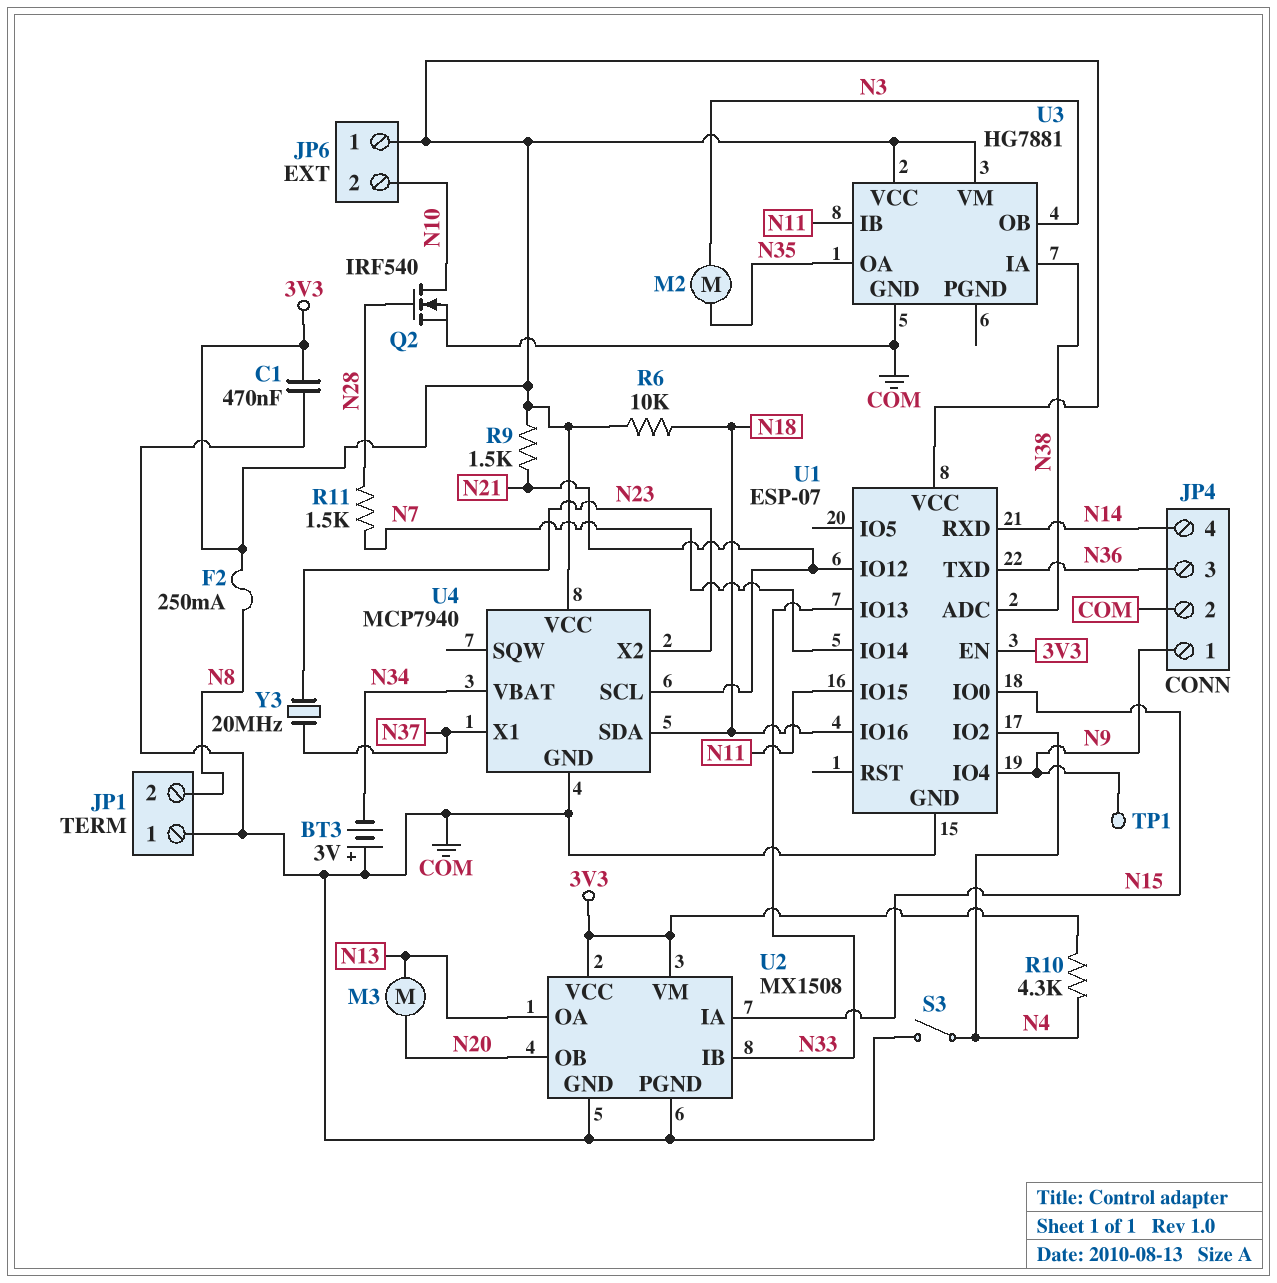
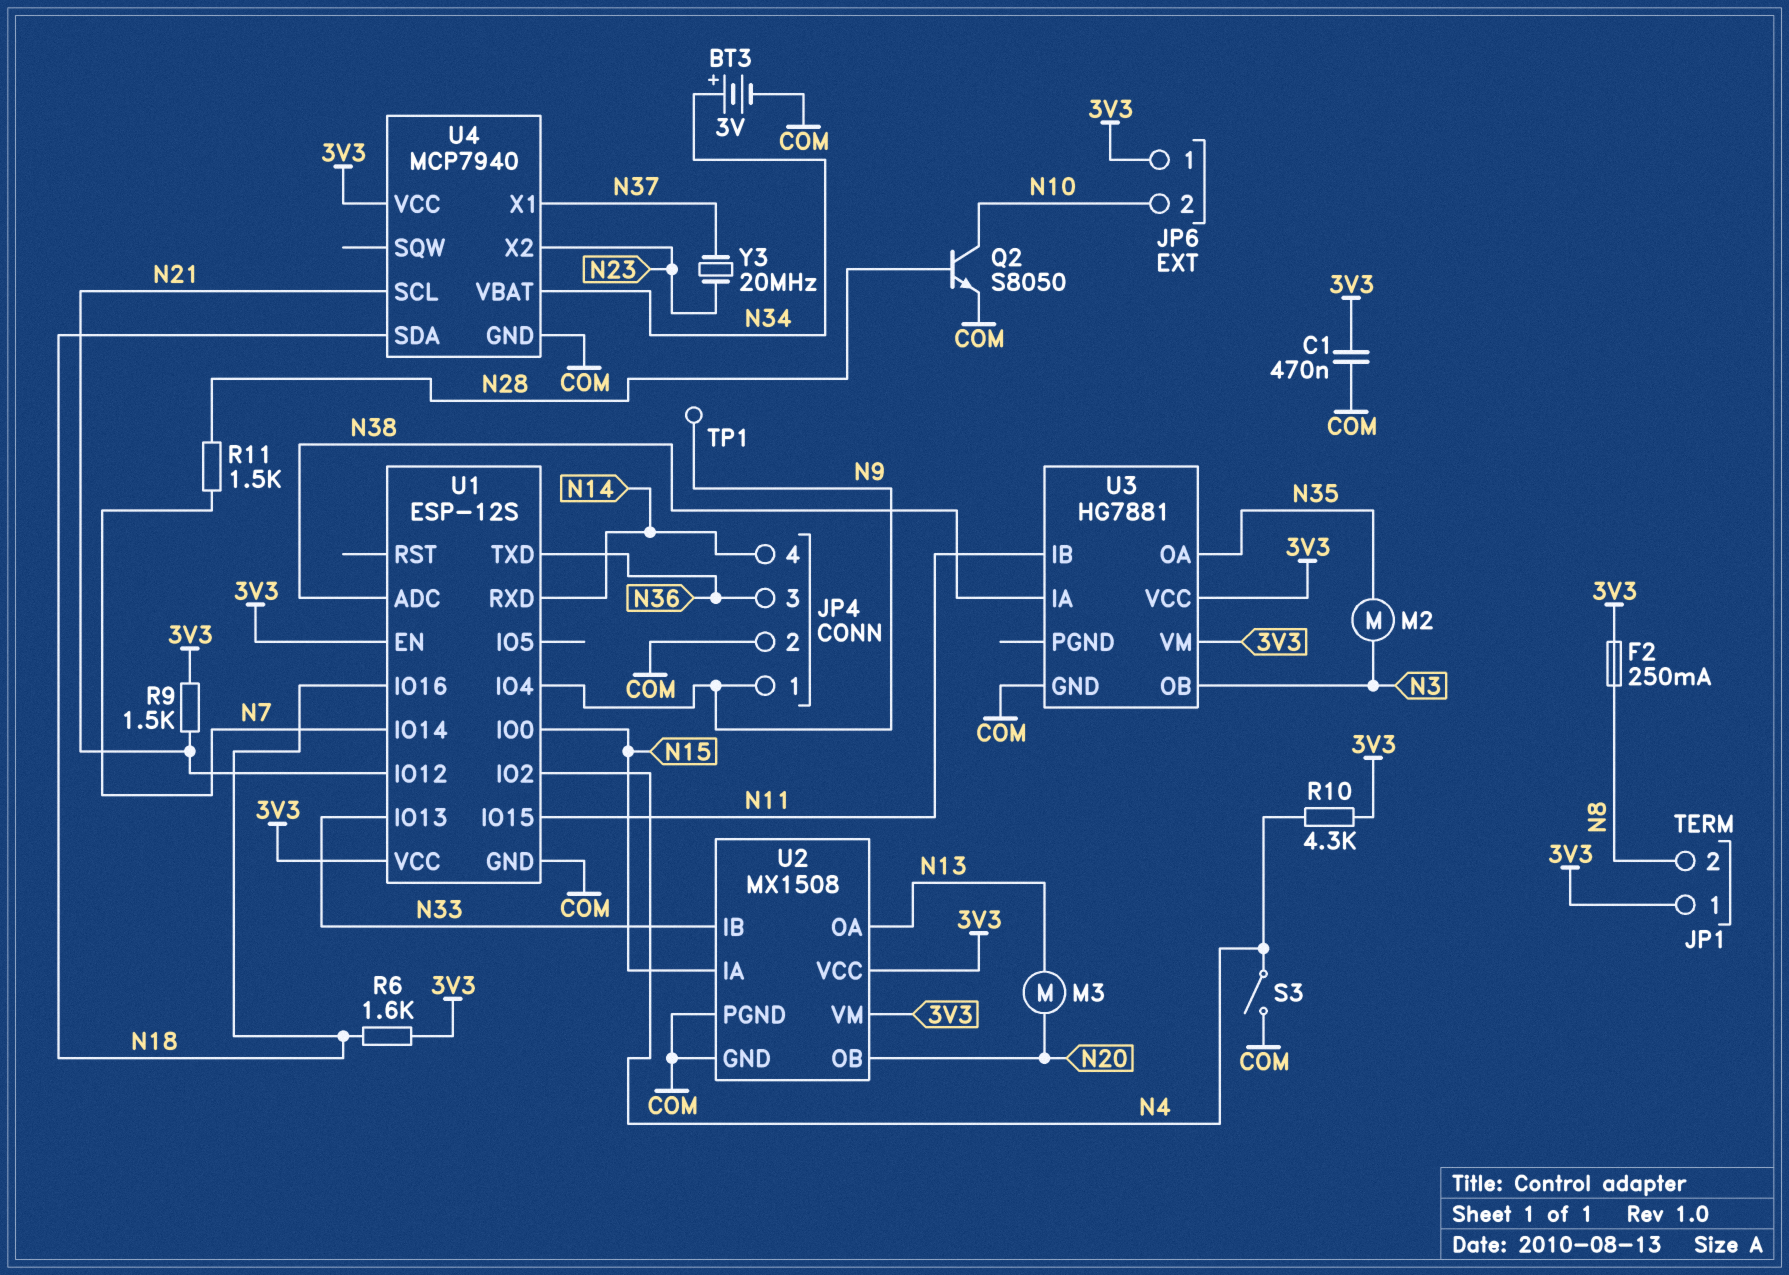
BT3: 3V (plus COM, minus N34) -> 3V (plus N34, minus COM)
JP1 pin 1: COM -> 3V3
Q2: NMOS IRF540 (G N28, D N10, S COM) -> NPN S8050 (B N28, C N10, E COM)
R6: 10k (3V3, N18) -> 1.6k (3V3, N18)
U1: ESP-07 -> ESP-12S

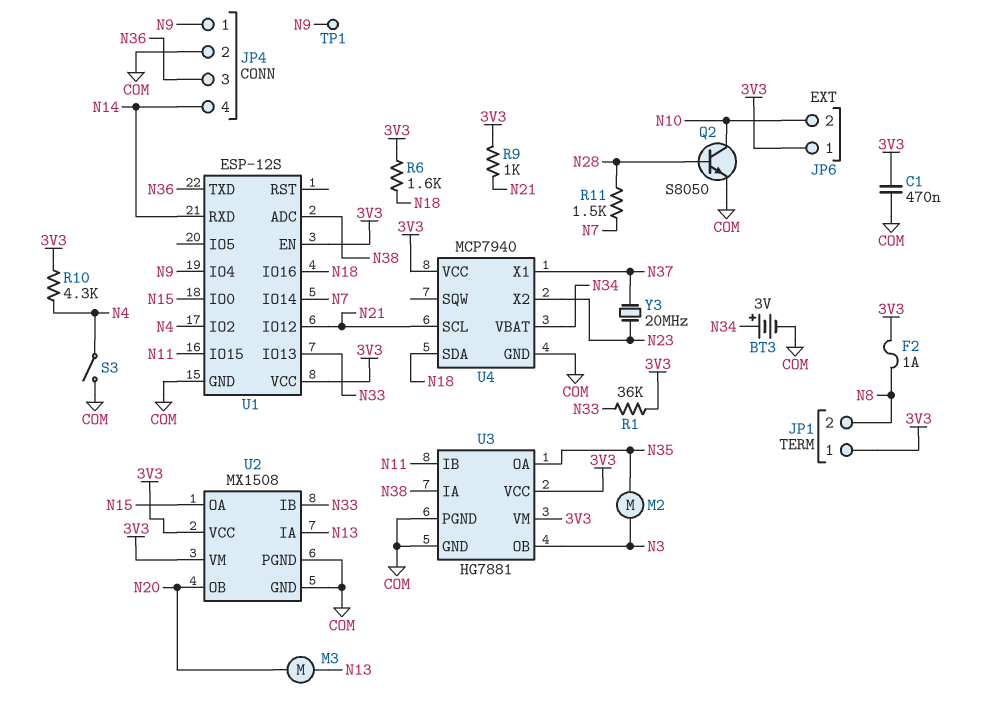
F2: 250mA (3V3, N8) -> 1A (3V3, N8)
R1: none -> 36k (3V3, N33)
R9: 1.5k (3V3, N21) -> 1k (3V3, N21)
U2 pin IA: N15 -> N13
U2 pin OA: N13 -> N15
U3 pin PGND: none -> COM

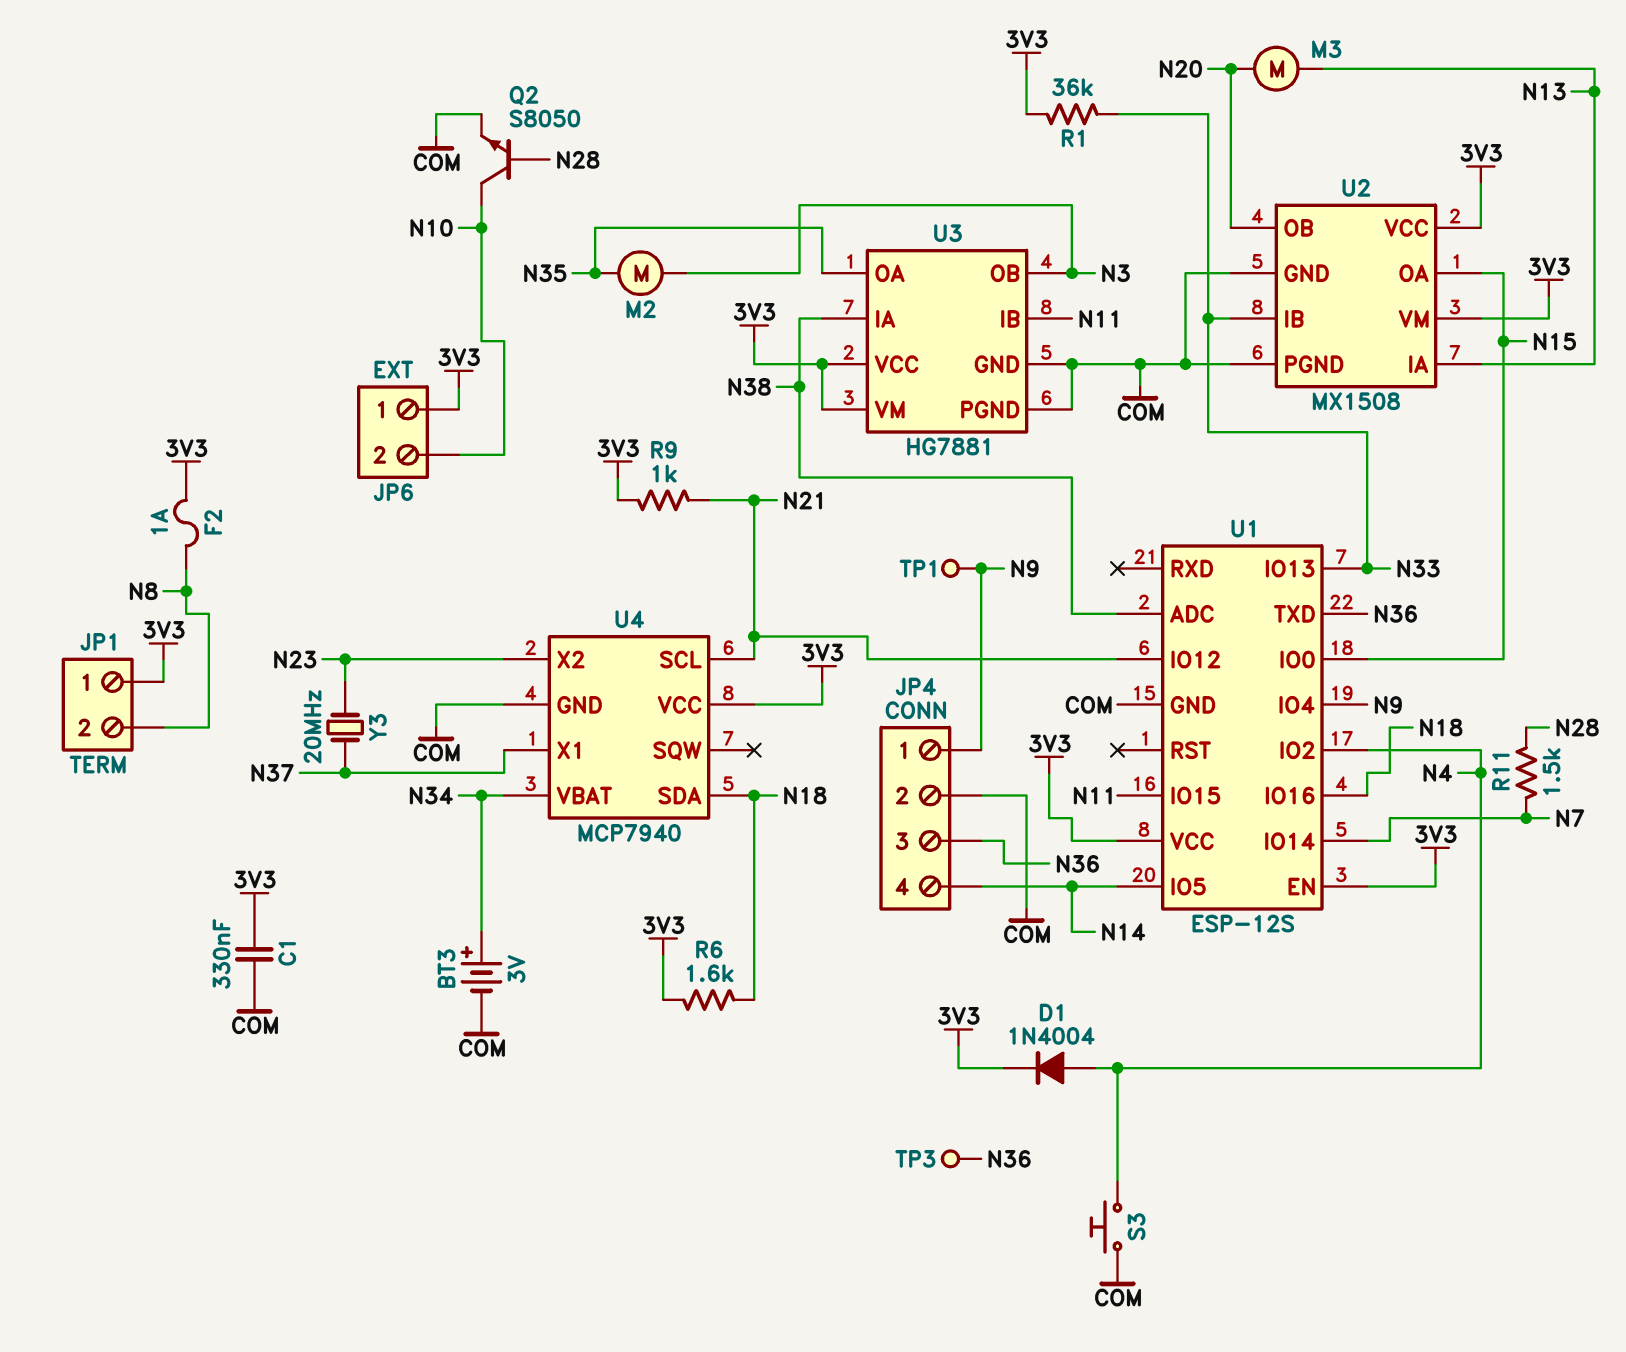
C1: 470nF (3V3, COM) -> 330nF (3V3, COM)
D1: none -> diode 1N4004 (A N4, K 3V3)
R10: 4.3k (3V3, N4) -> none
S3: switch (COM, N4) -> button (COM, N4)
TP3: none -> test point (N36)
U1 pin IO5: none -> N14
U1 pin RXD: N14 -> none

